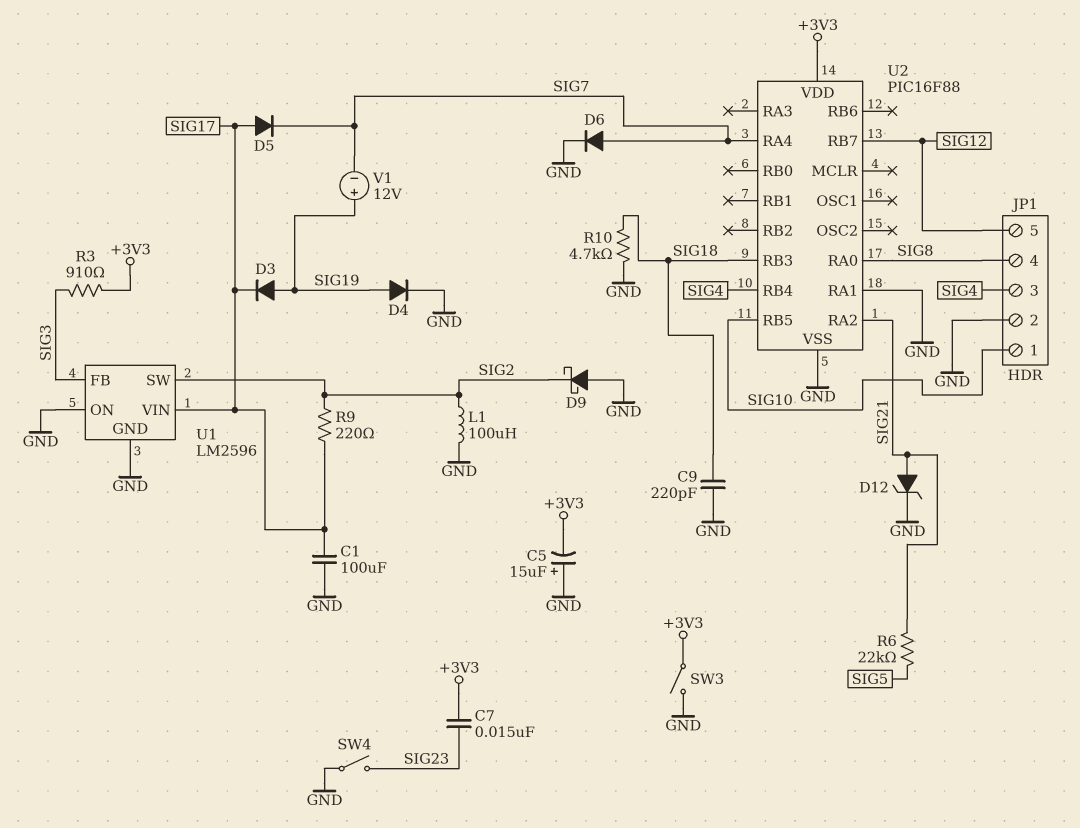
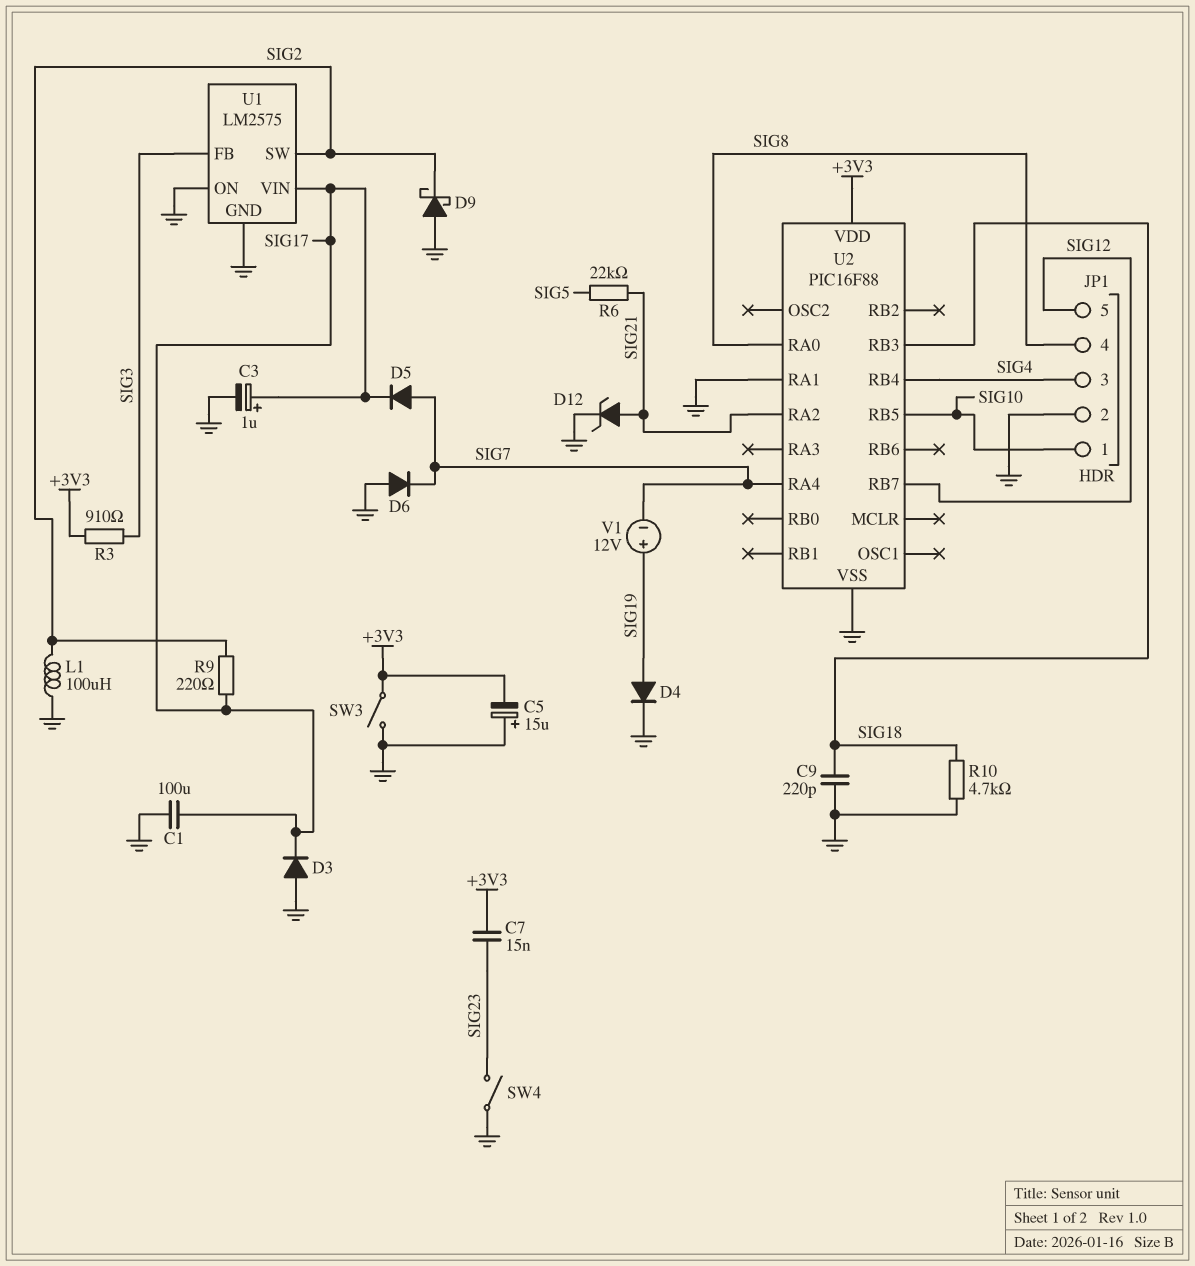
C3: none -> 1uF (plus SIG17, minus GND)
D3: diode (A SIG19, K SIG17) -> diode (A GND, K SIG17)
D5: diode (A SIG17, K SIG7) -> diode (A SIG7, K SIG17)
D6: diode (A SIG7, K GND) -> diode (A GND, K SIG7)
U1: LM2596 -> LM2575

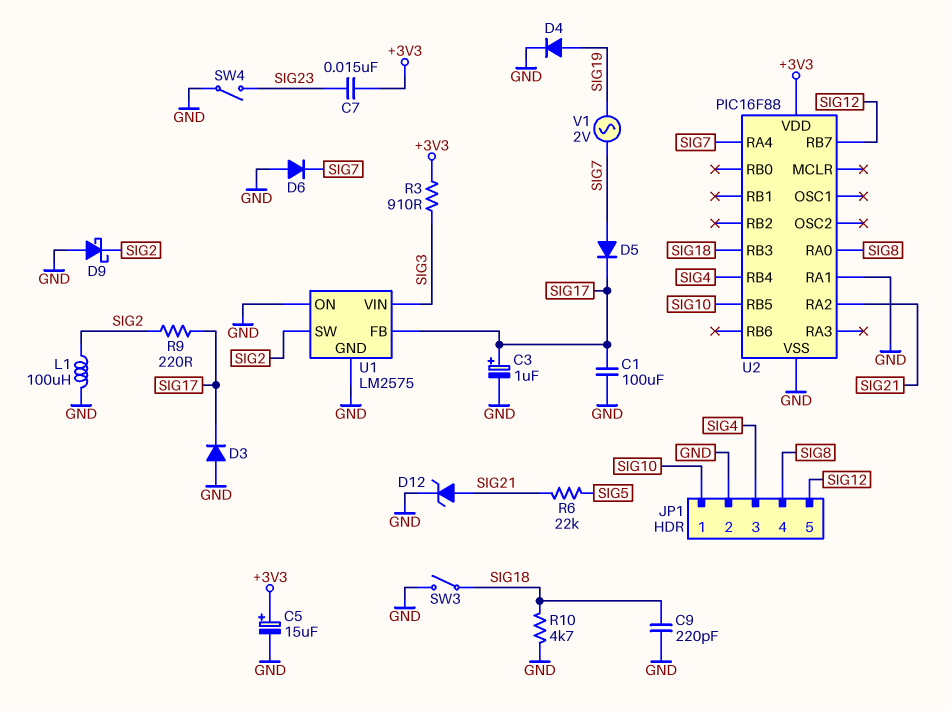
C5: 15uF (plus GND, minus +3V3) -> 15uF (plus +3V3, minus GND)
SW3: switch (+3V3, GND) -> switch (GND, SIG18)
U1 pin FB: SIG3 -> SIG17
U1 pin VIN: SIG17 -> SIG3
V1: 12V (plus SIG19, minus SIG7) -> AC 2V (SIG7, SIG19)

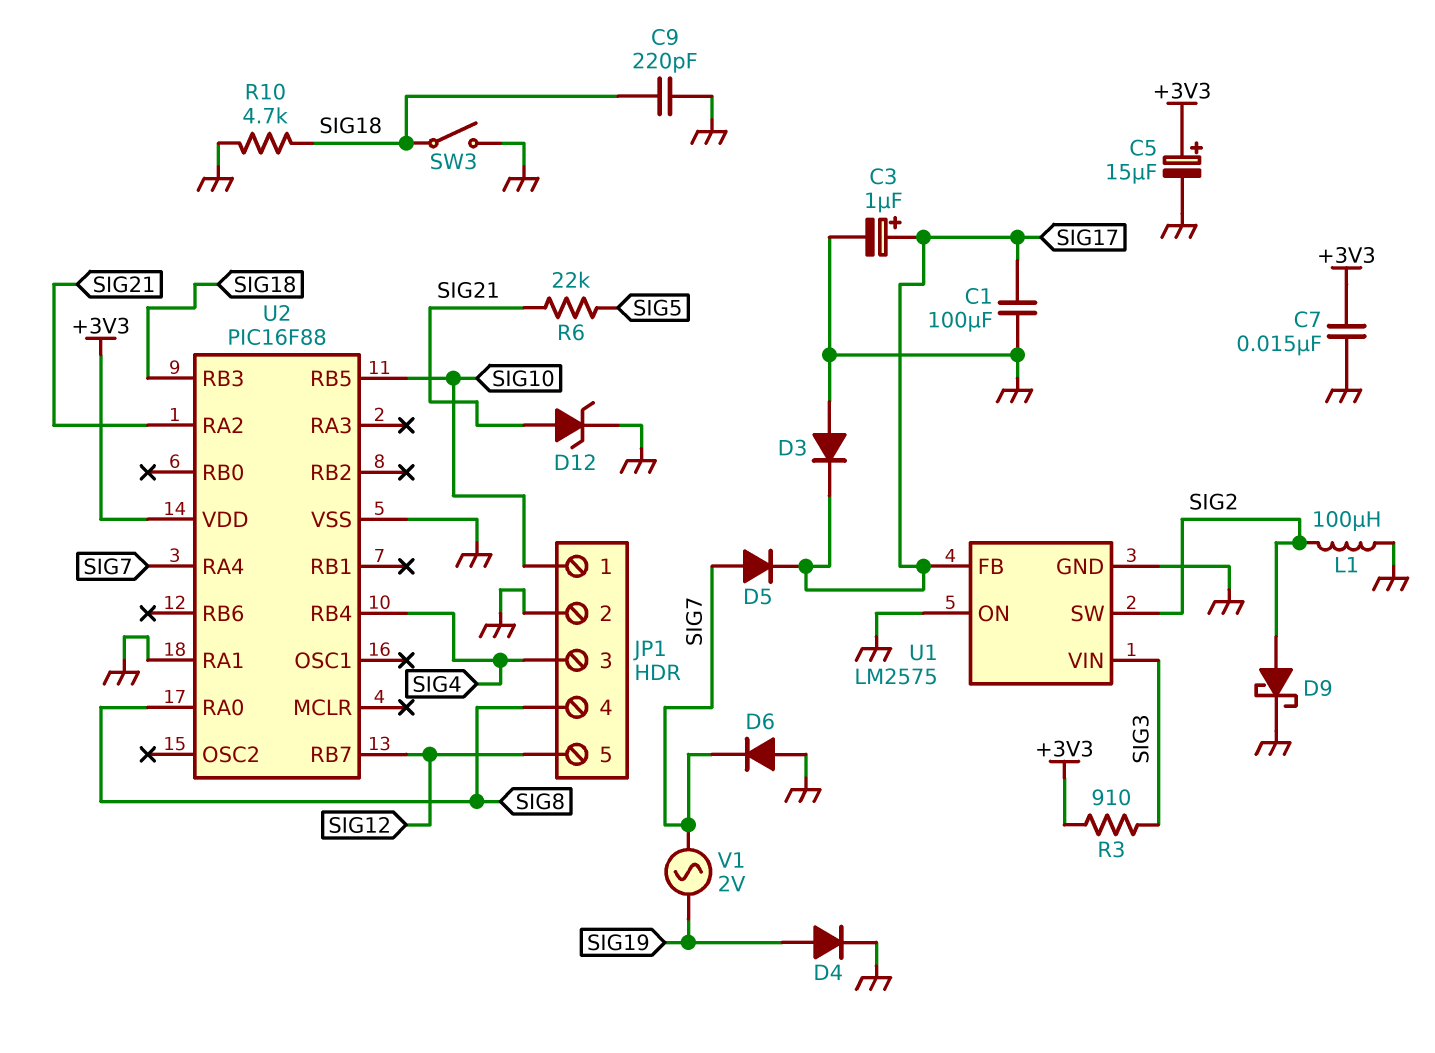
C7: 15nF (+3V3, SIG23) -> 15nF (+3V3, GND)
D9: schottky (A GND, K SIG2) -> schottky (A SIG2, K GND)
R9: 220 (SIG2, SIG17) -> none
SW4: switch (GND, SIG23) -> none

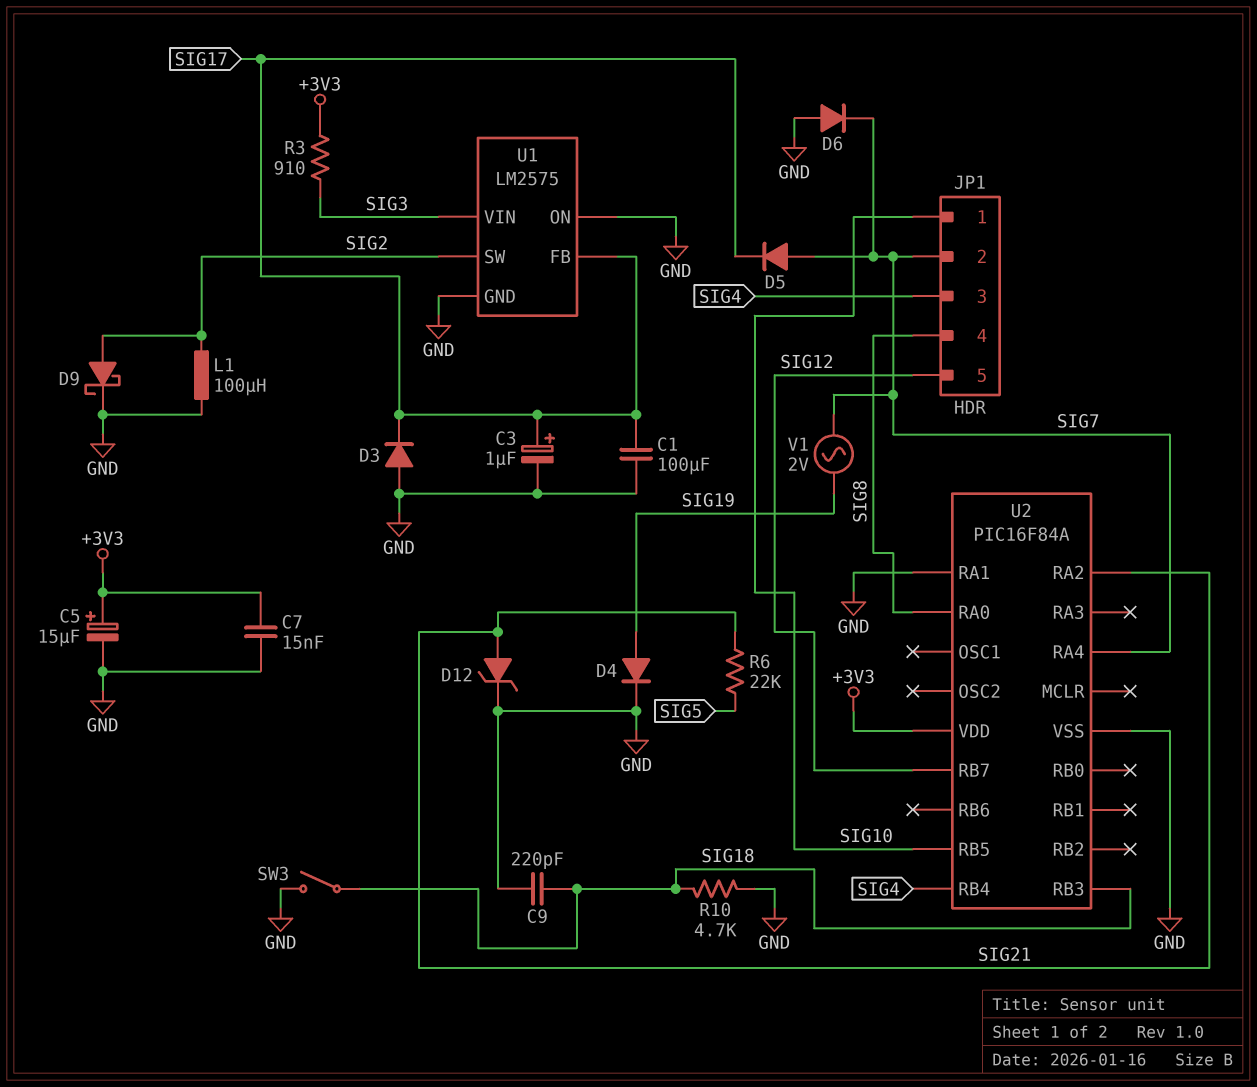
JP1 pin 2: GND -> SIG7
U2: PIC16F88 -> PIC16F84A

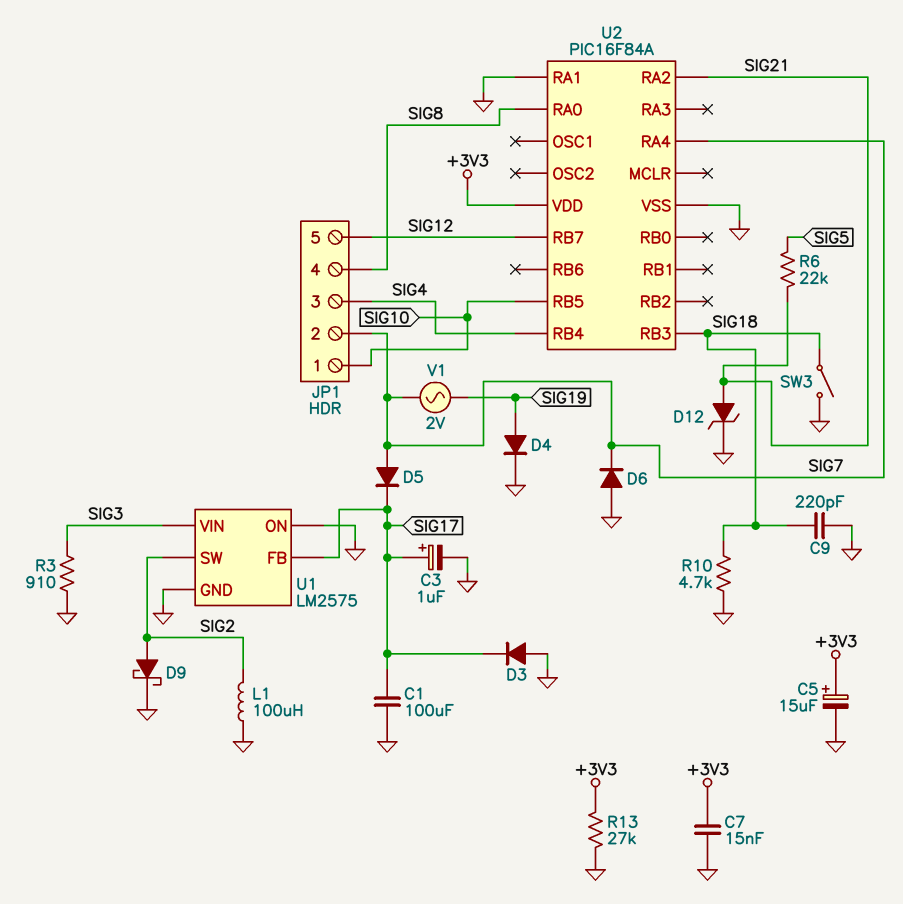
R3: 910 (+3V3, SIG3) -> 910 (GND, SIG3)
R13: none -> 27k (+3V3, GND)

